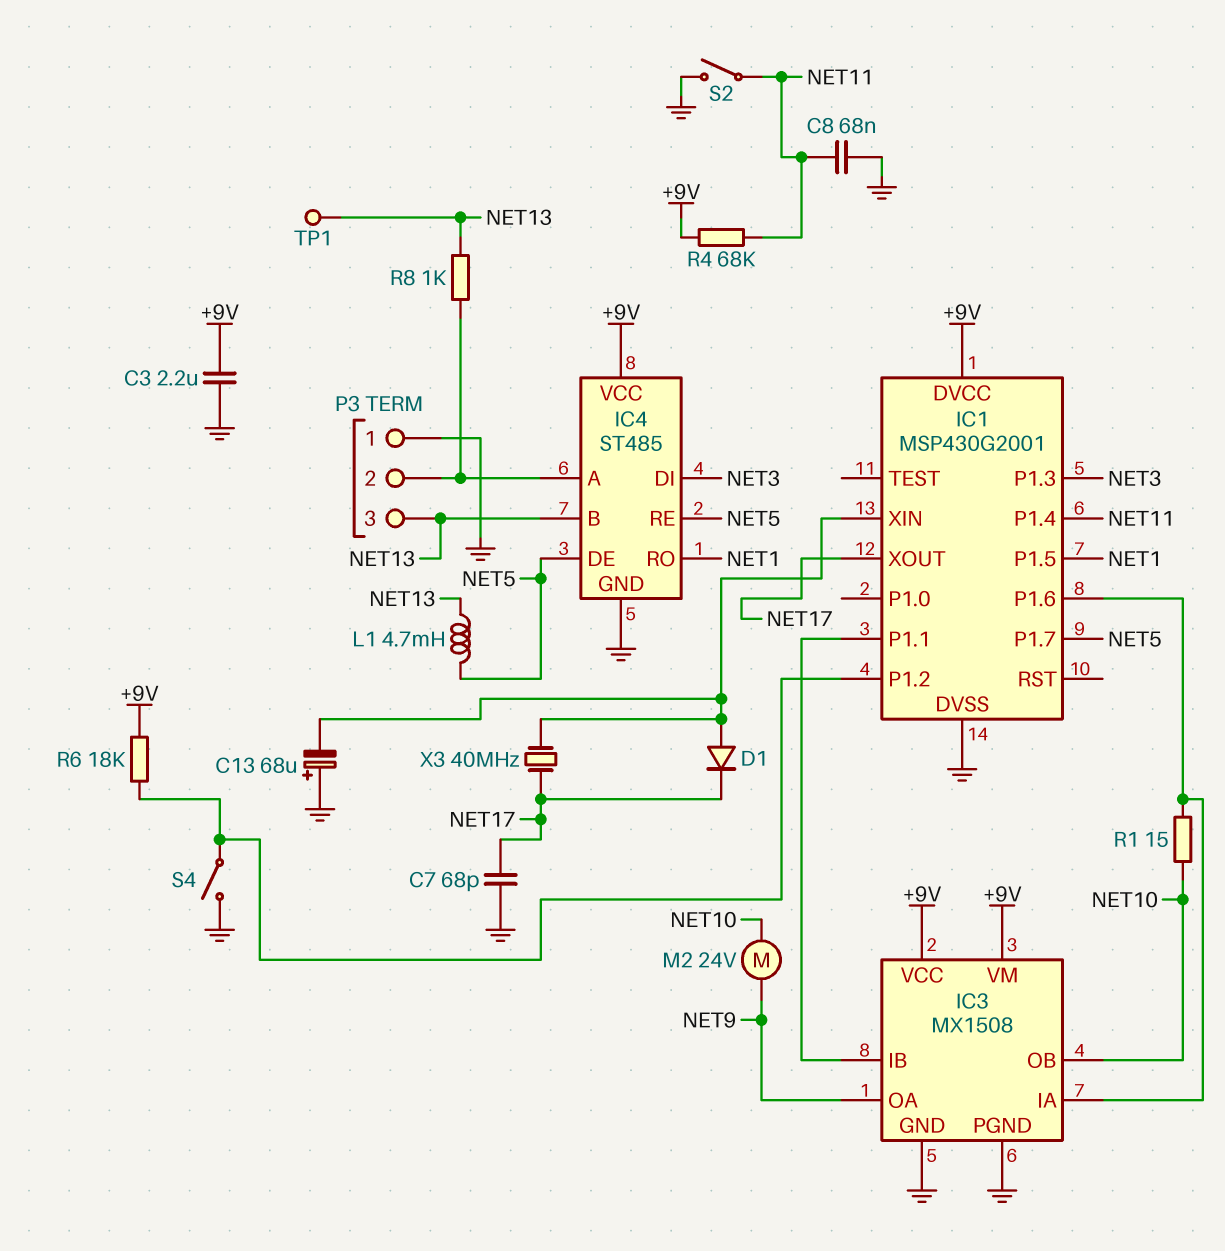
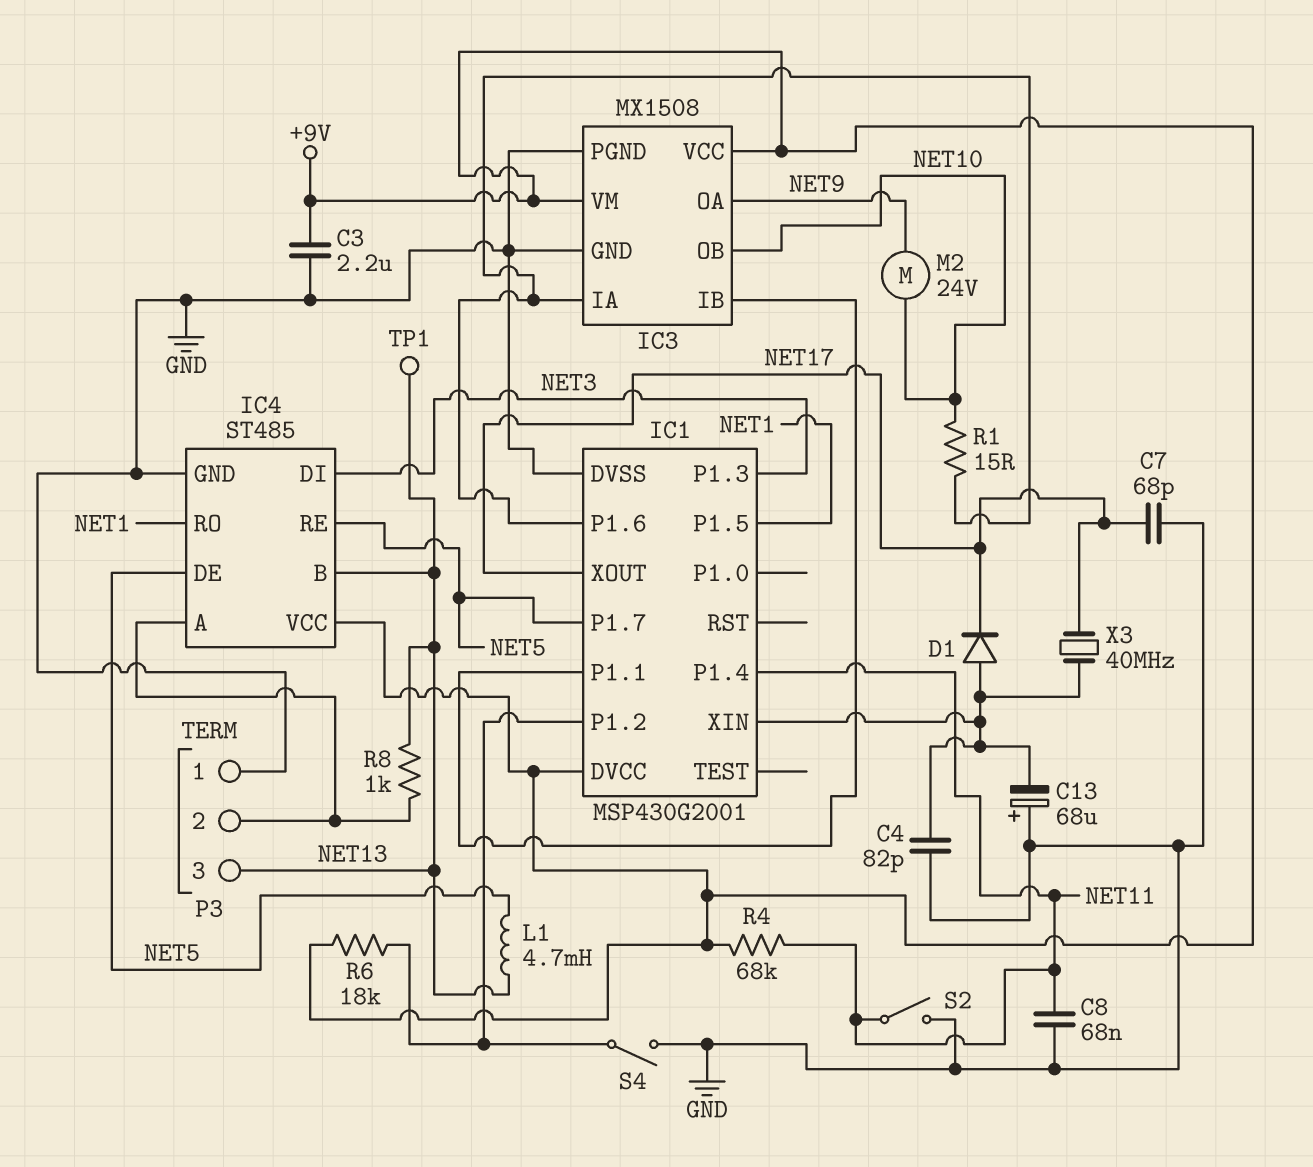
C4: none -> 82pF (GND, IC1/XIN)

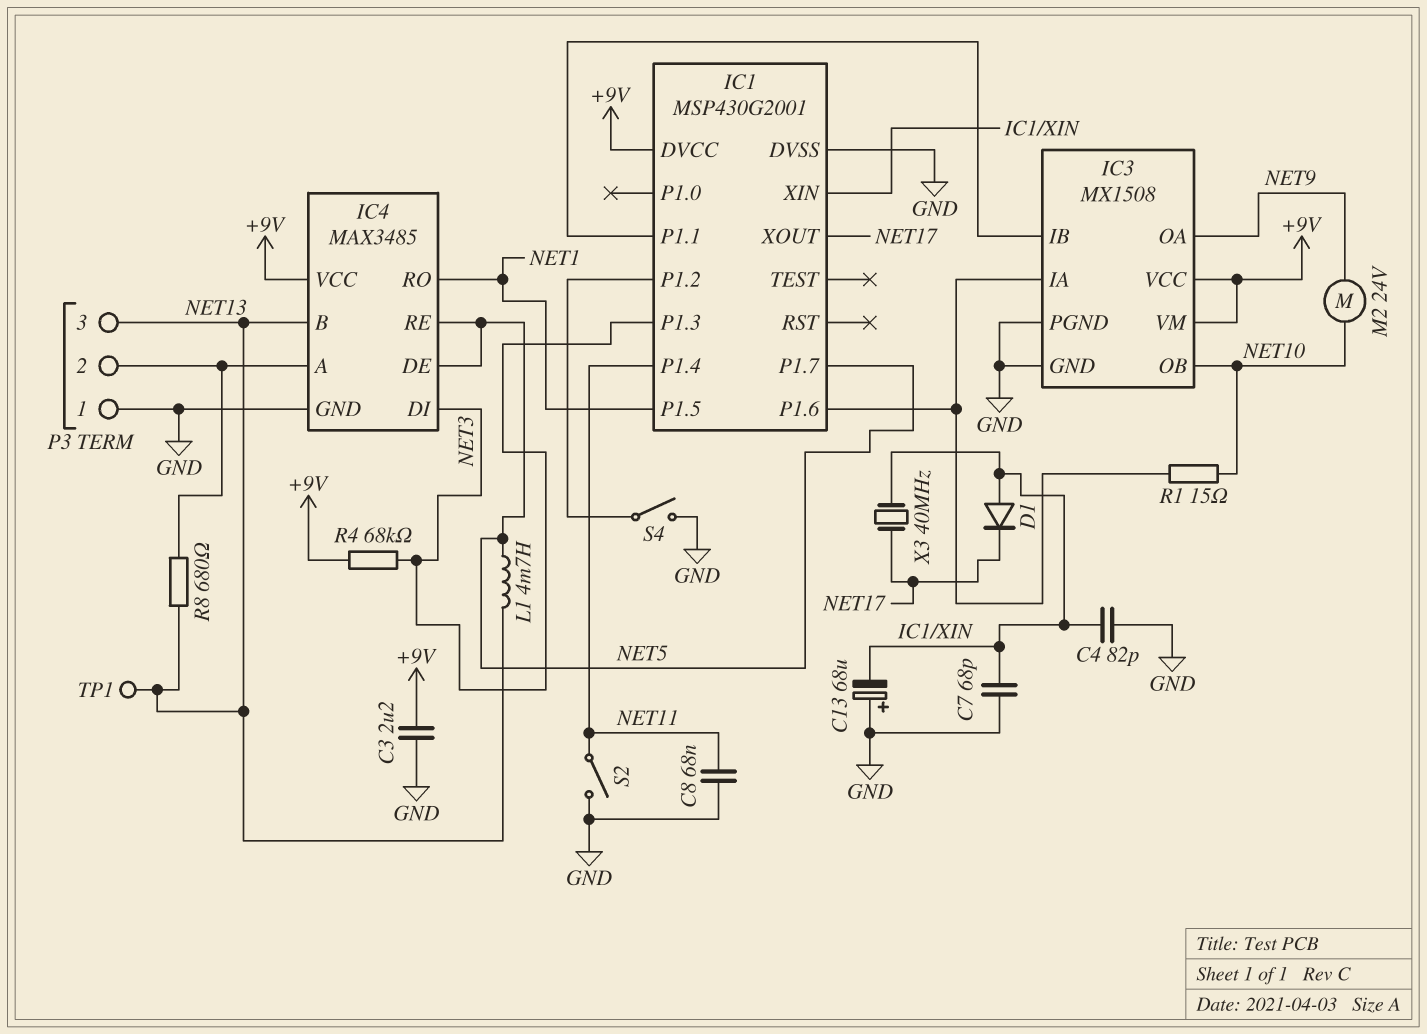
C7: 68pF (GND, NET17) -> 68pF (GND, IC1/XIN)
IC4: ST485 -> MAX3485
R4: 68k (+9V, NET11) -> 68k (+9V, NET3)
R6: 18k (+9V, IC1/P1.2) -> none
R8: 1k (IC4/A, NET13) -> 680 (IC4/A, NET13)

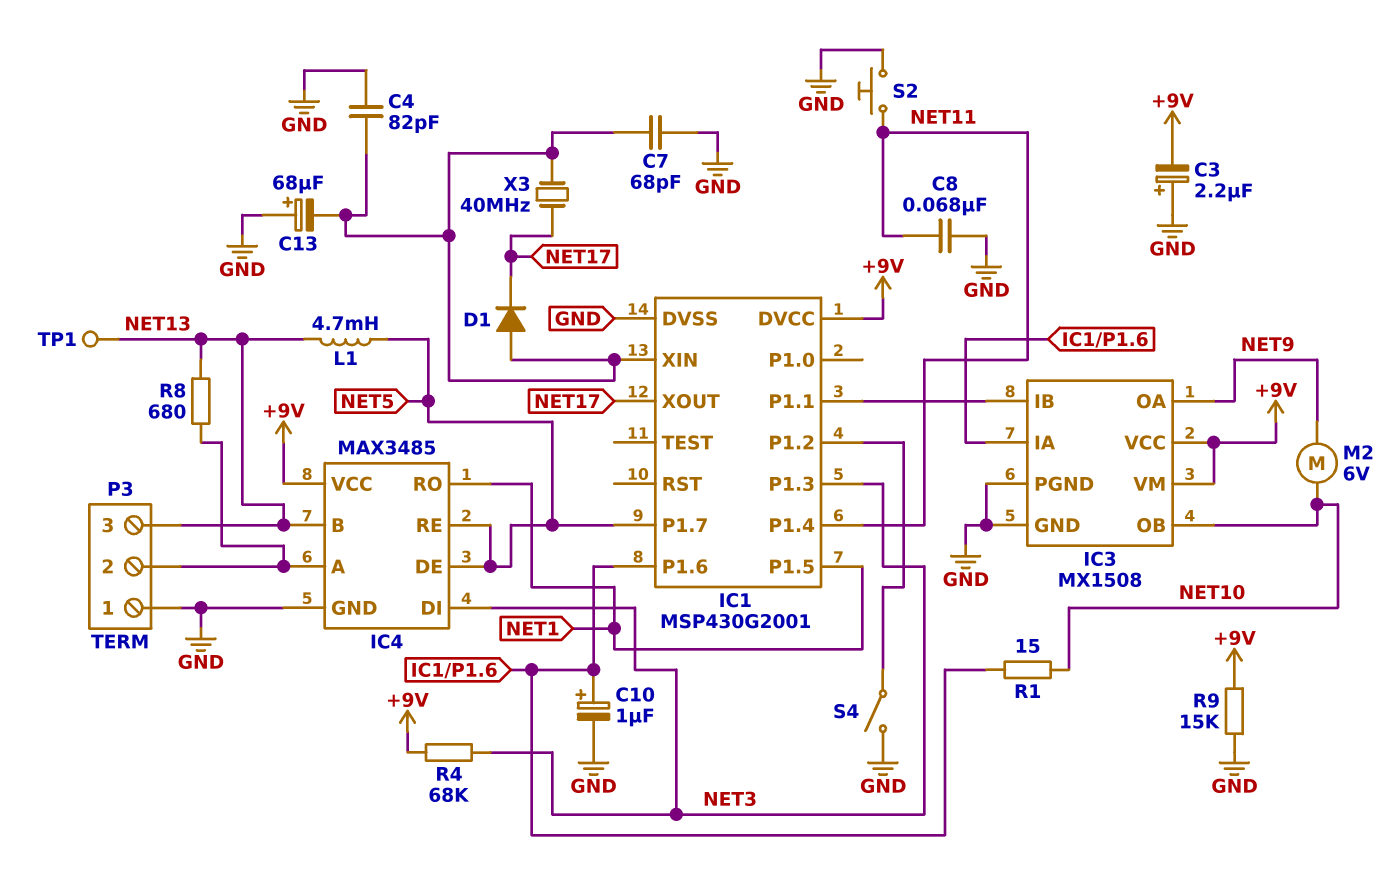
C3: 2.2uF (+9V, GND) -> 2.2uF (plus GND, minus +9V)
C10: none -> 1uF (plus IC1/P1.6, minus GND)
M2: motor 24V (NET9, NET10) -> motor 6V (NET9, NET10)
R9: none -> 15k (+9V, GND)
S2: switch (GND, NET11) -> button (GND, NET11)

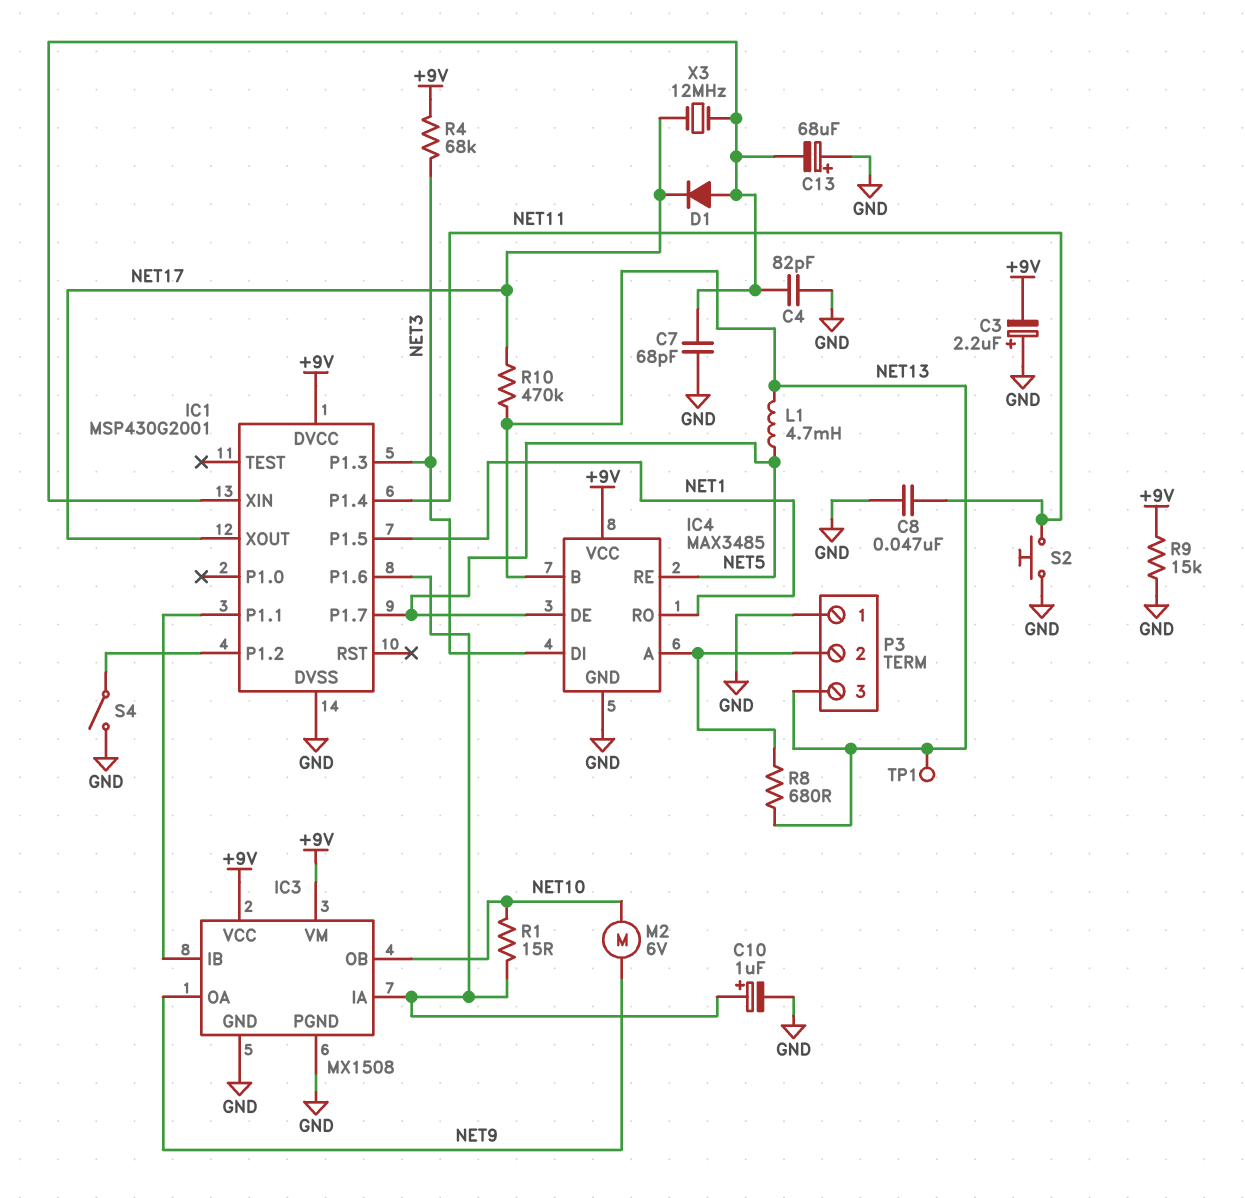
C8: 68nF (GND, NET11) -> 47nF (GND, NET11)
R10: none -> 470k (NET13, NET17)
X3: 40MHz (IC1/XIN, NET17) -> 12MHz (IC1/XIN, NET17)

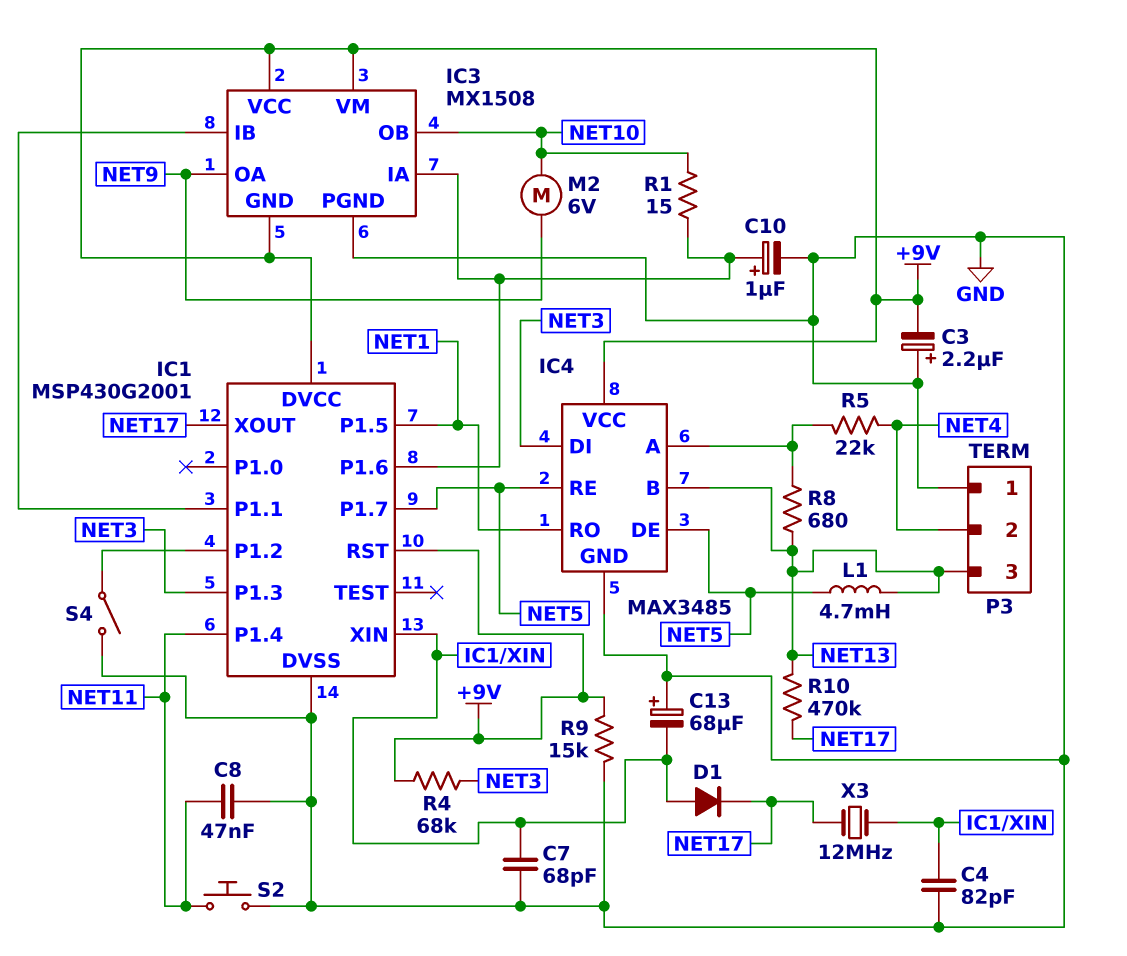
IC1 pin RST: none -> +9V
IC3 pin GND: GND -> +9V
P3 pin 2: IC4/A -> NET4
R5: none -> 22k (IC4/A, NET4)
TP1: test point (NET13) -> none

